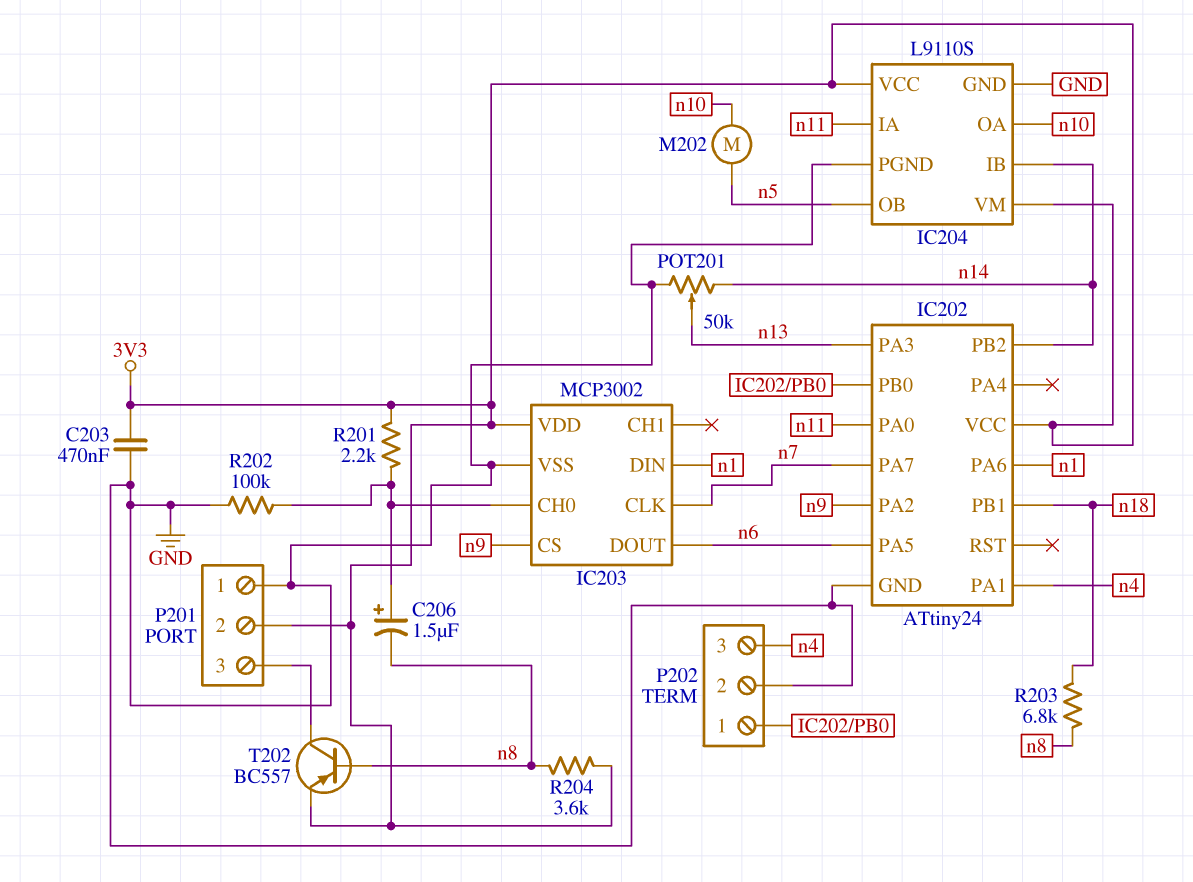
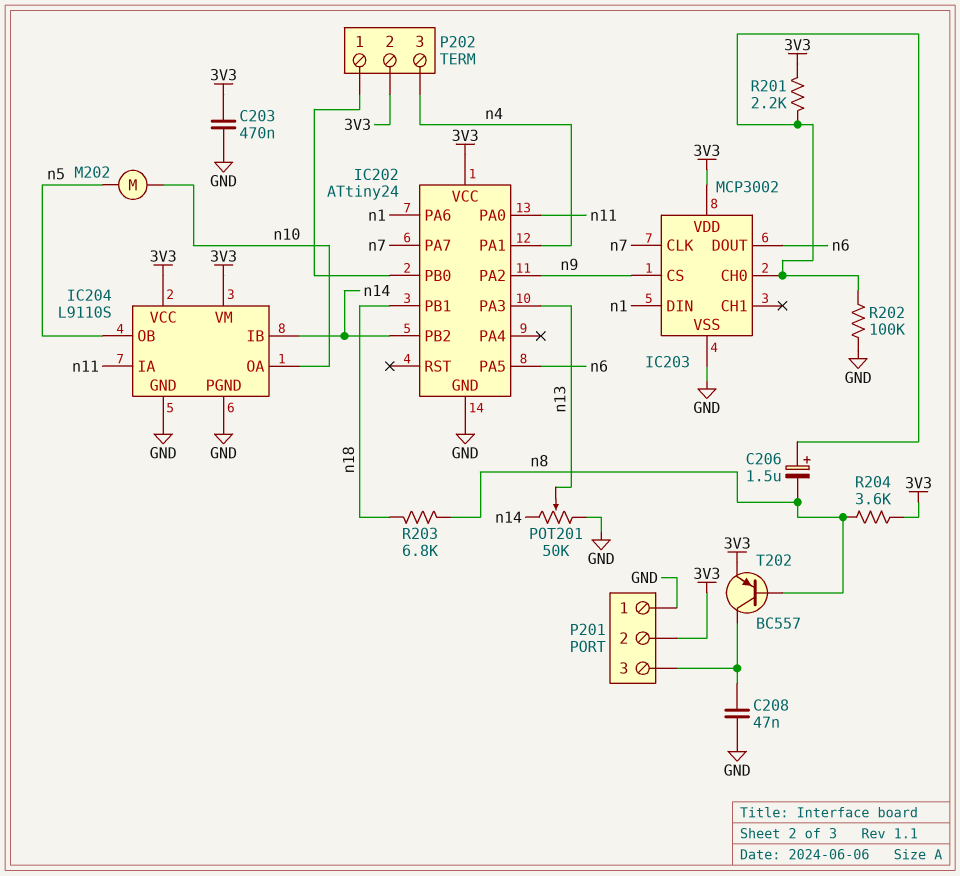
C208: none -> 47nF (GND, P201/3)
P202 pin 2: GND -> 3V3

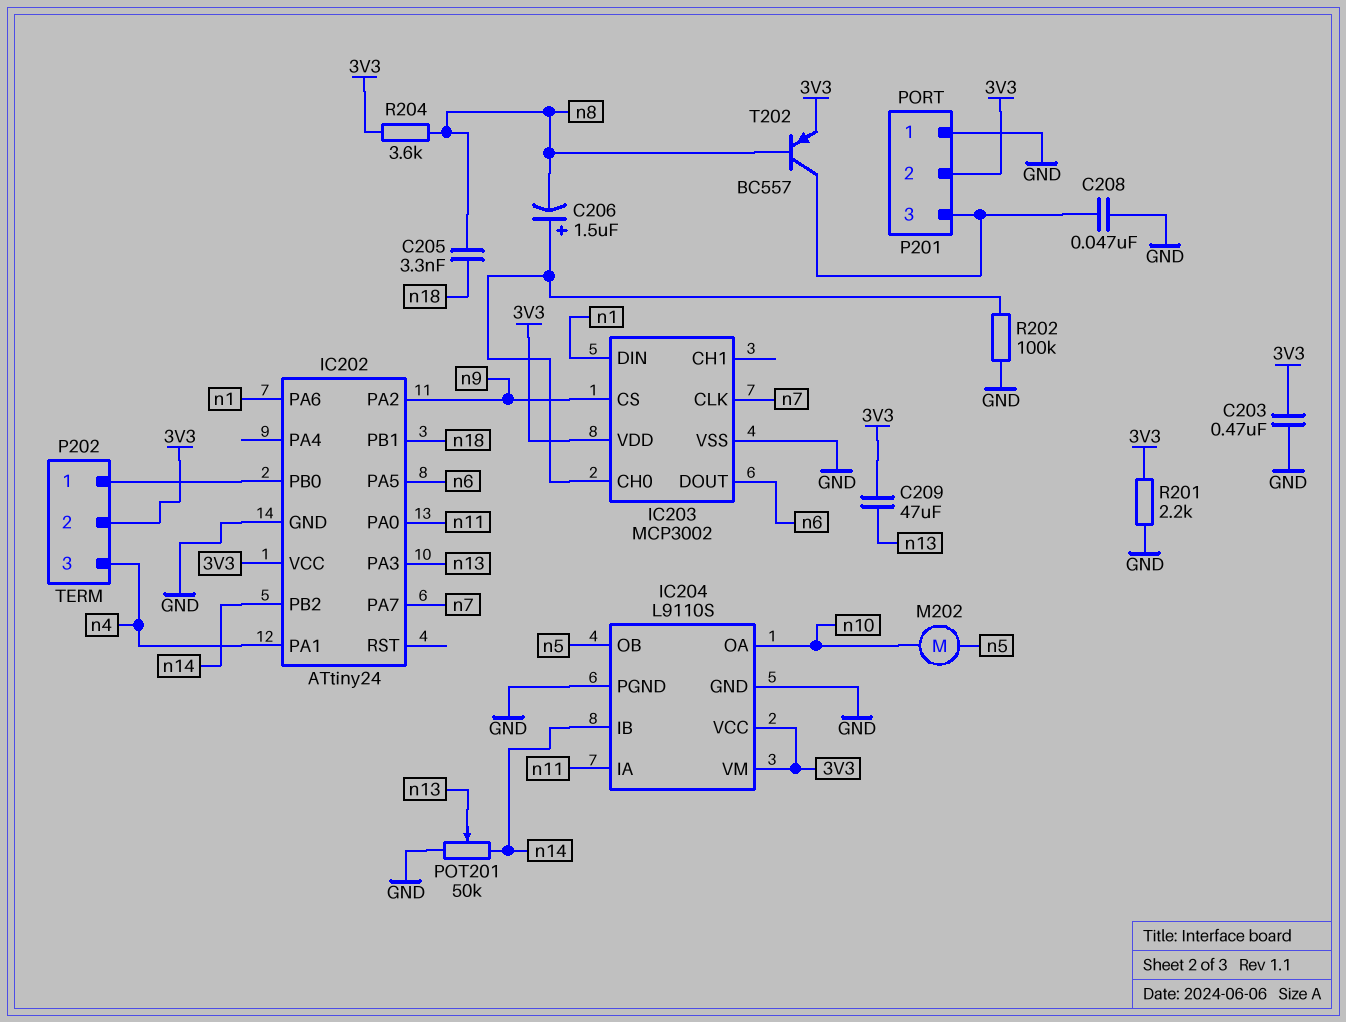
C205: none -> 3.3nF (n8, n18)
C209: none -> 47uF (3V3, n13)
R201: 2.2k (3V3, IC203/CH0) -> 2.2k (3V3, GND)
R203: 6.8k (n8, n18) -> none

